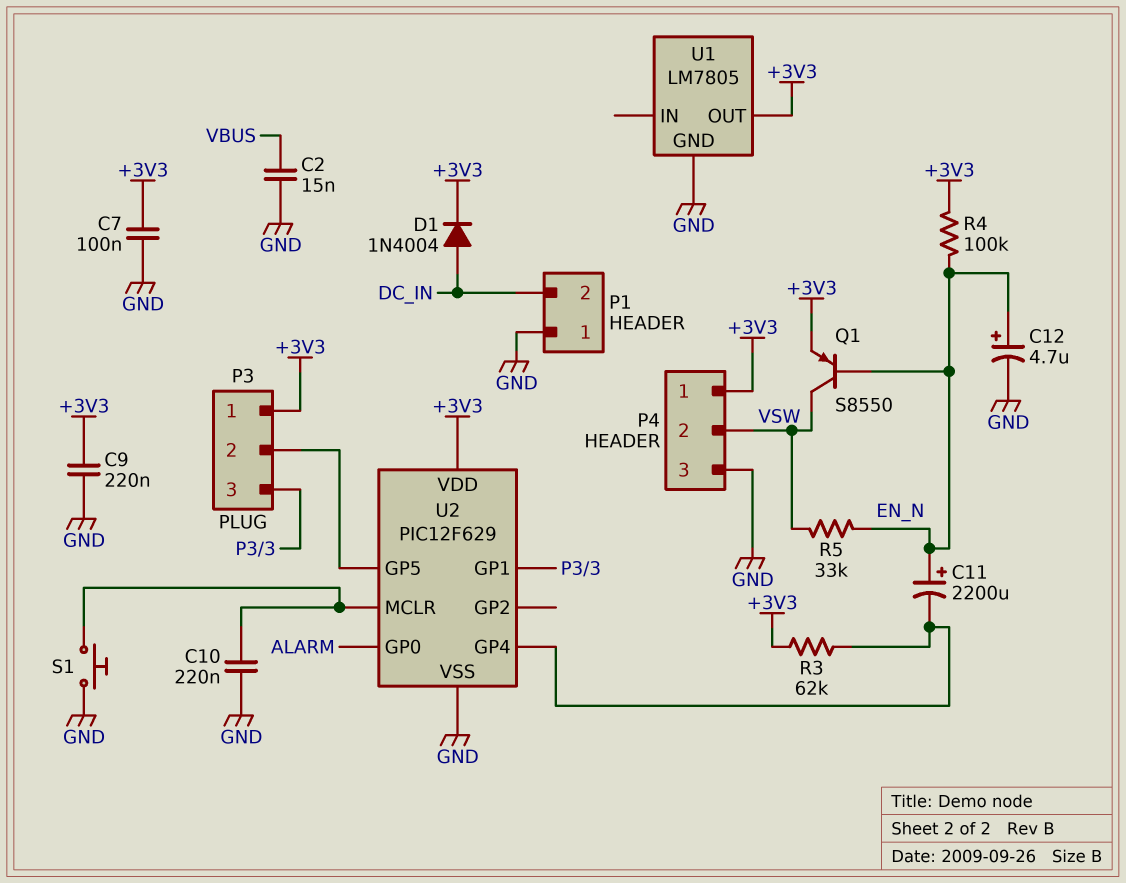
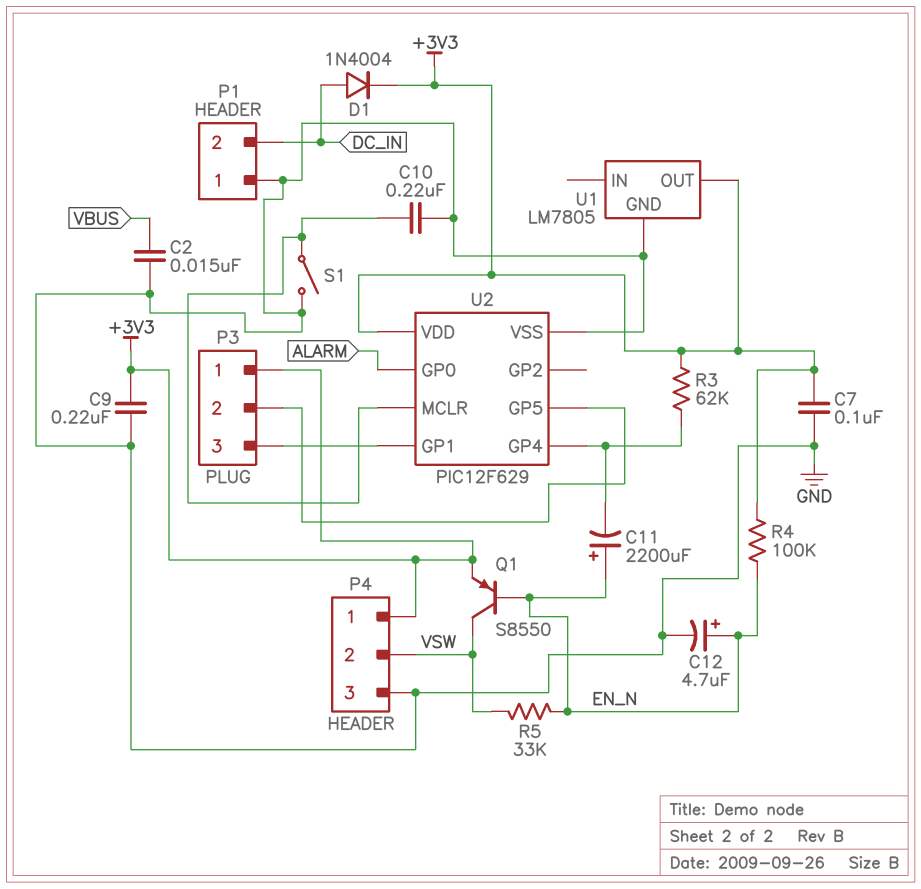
S1: button (GND, U2/MCLR) -> switch (GND, U2/MCLR)

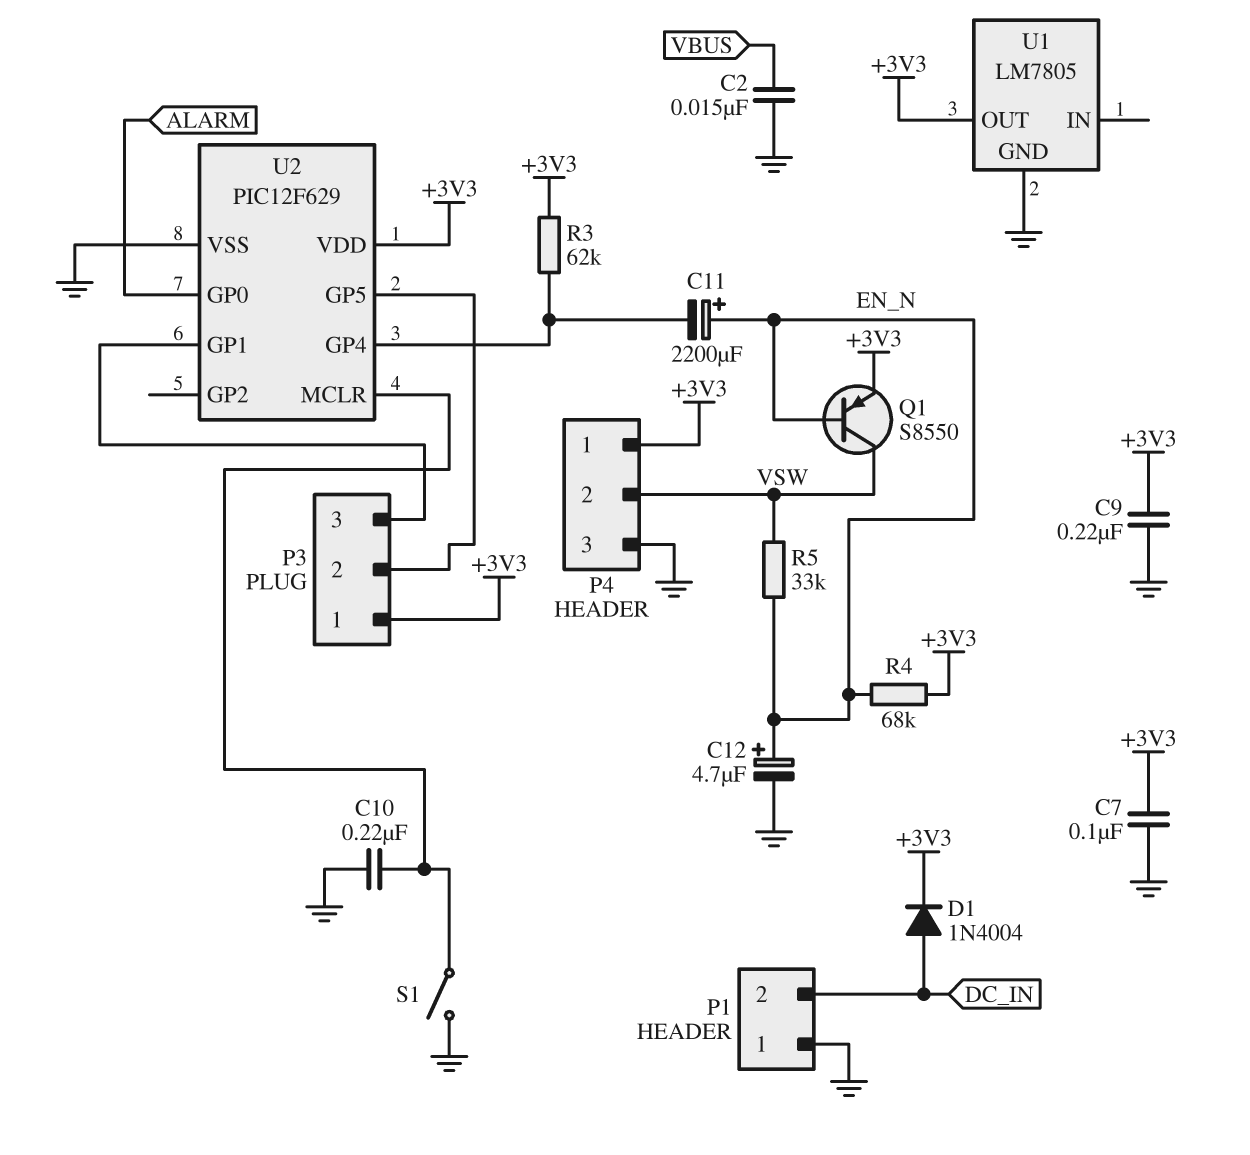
R4: 100k (+3V3, EN_N) -> 68k (+3V3, EN_N)

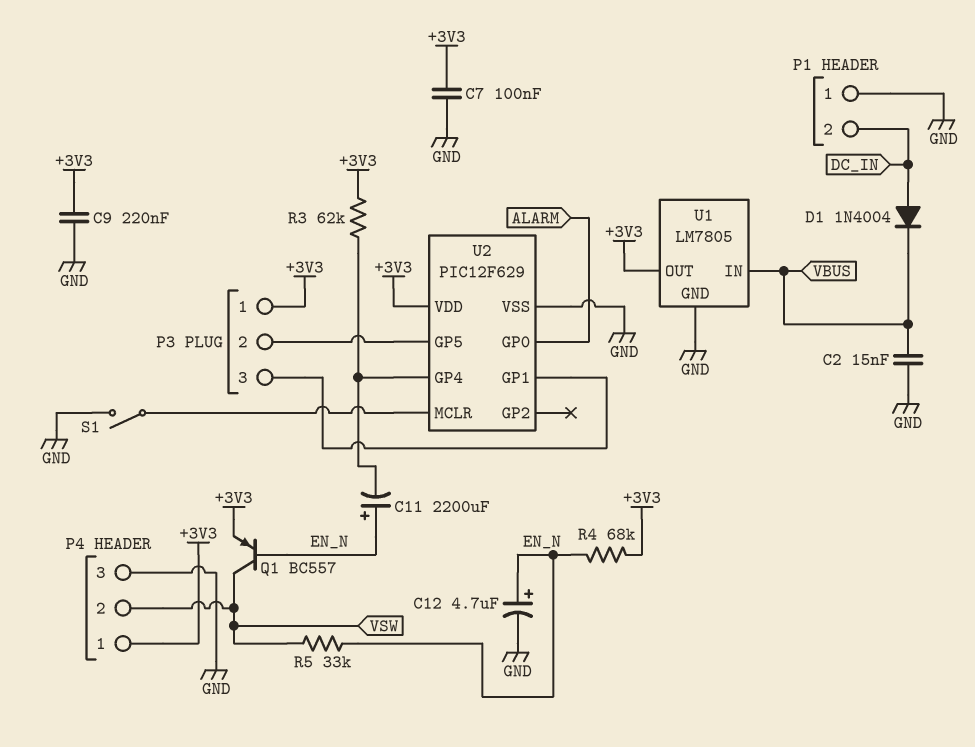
C10: 220nF (GND, U2/MCLR) -> none
D1: diode 1N4004 (A DC_IN, K +3V3) -> diode 1N4004 (A DC_IN, K VBUS)
Q1: PNP S8550 (B EN_N, C VSW, E +3V3) -> PNP BC557 (B EN_N, C VSW, E +3V3)
U1 pin IN: none -> VBUS

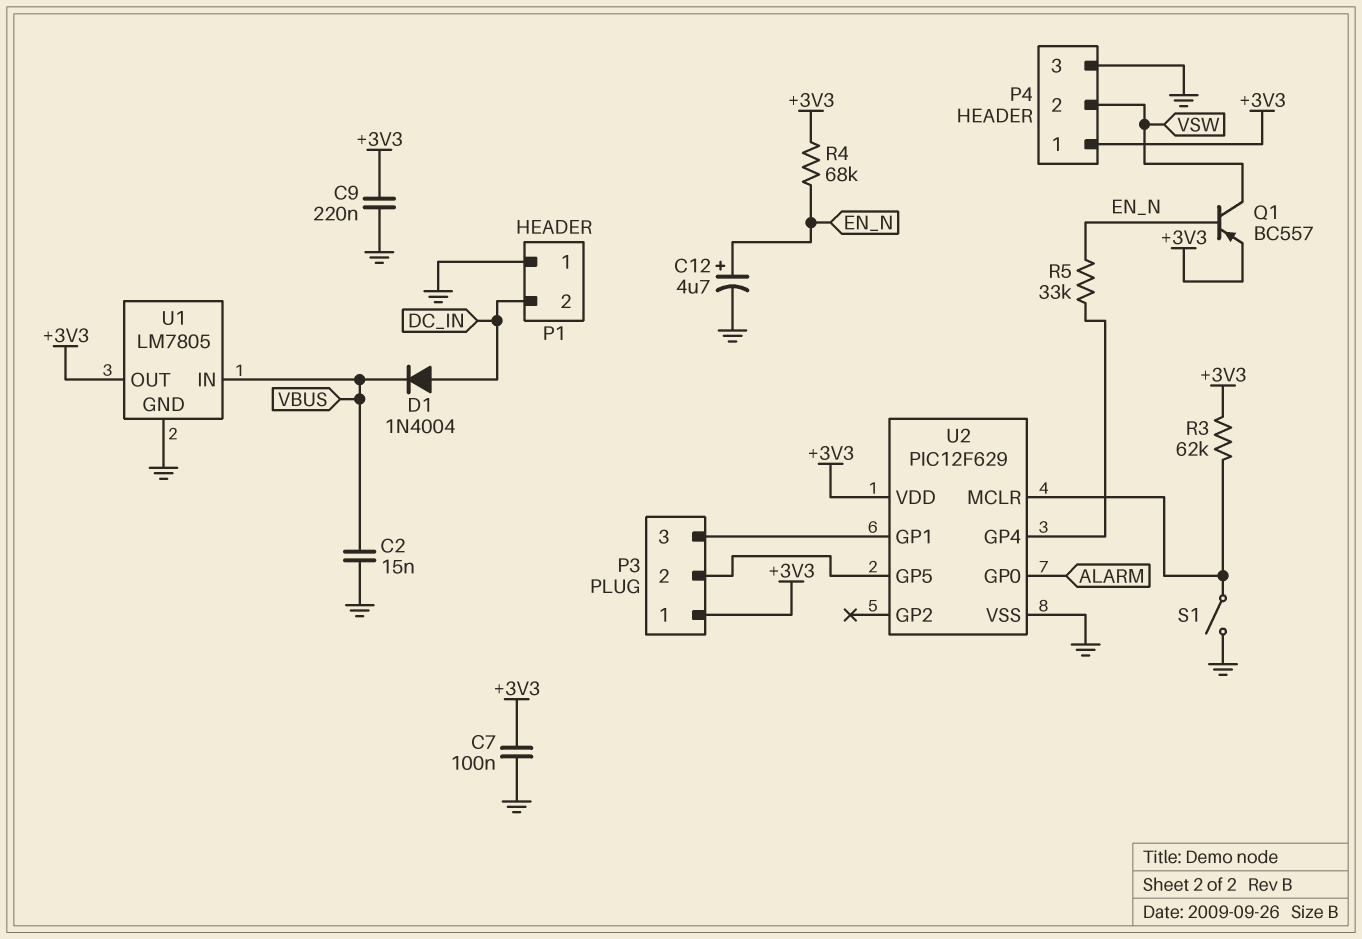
C11: 2200uF (plus EN_N, minus U2/GP4) -> none
R3: 62k (+3V3, U2/GP4) -> 62k (+3V3, U2/MCLR)
R5: 33k (EN_N, VSW) -> 33k (EN_N, U2/GP4)

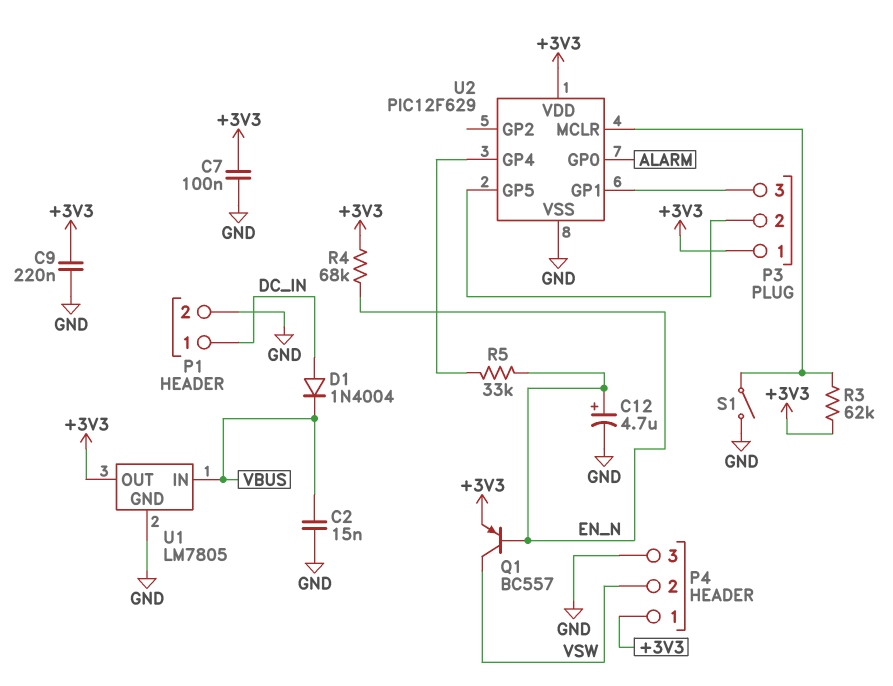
P1 pin 1: GND -> DC_IN
P1 pin 2: DC_IN -> GND

